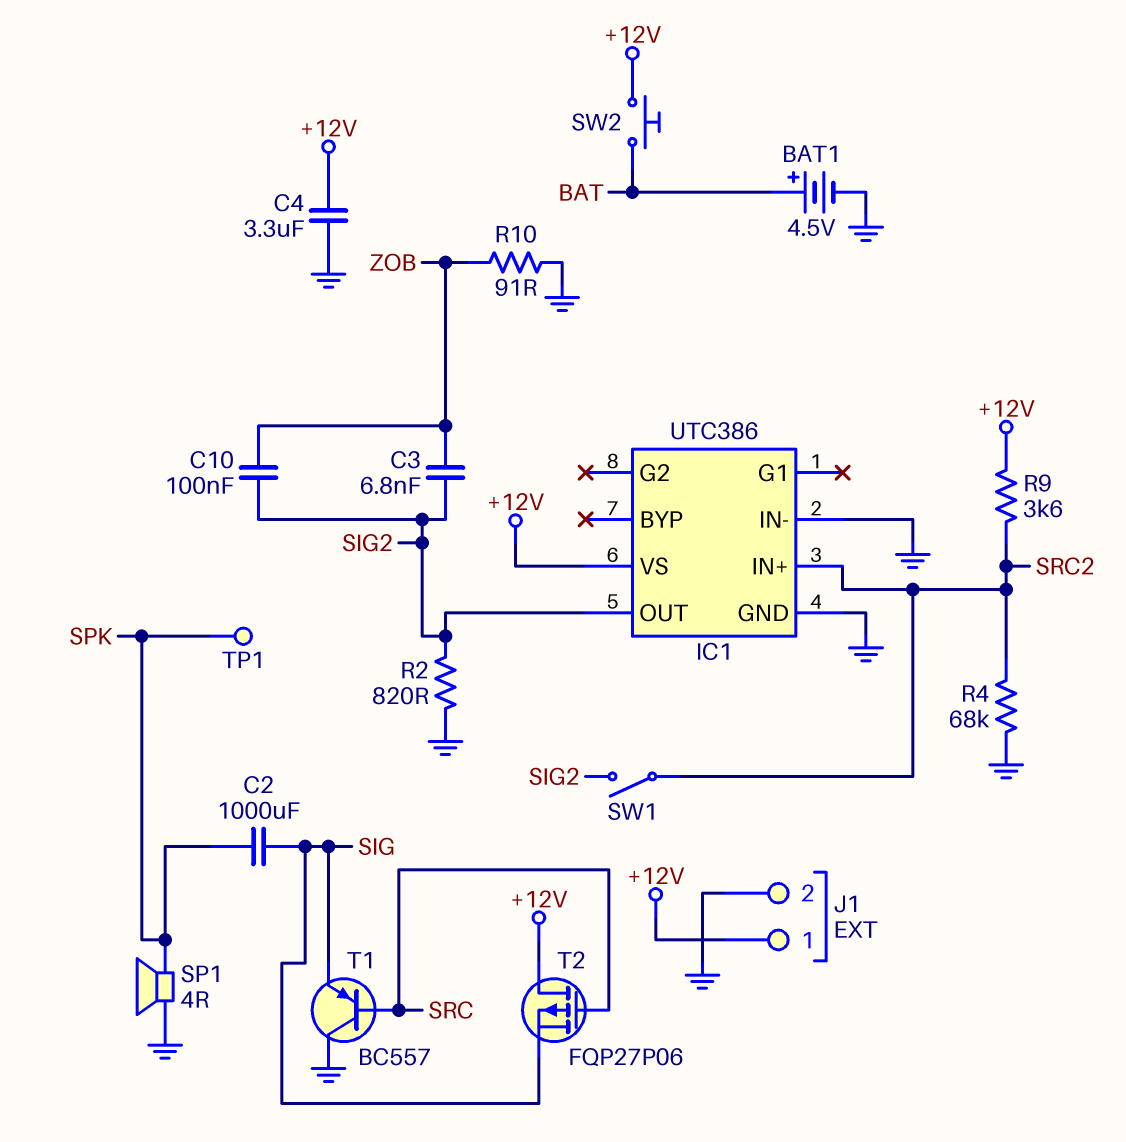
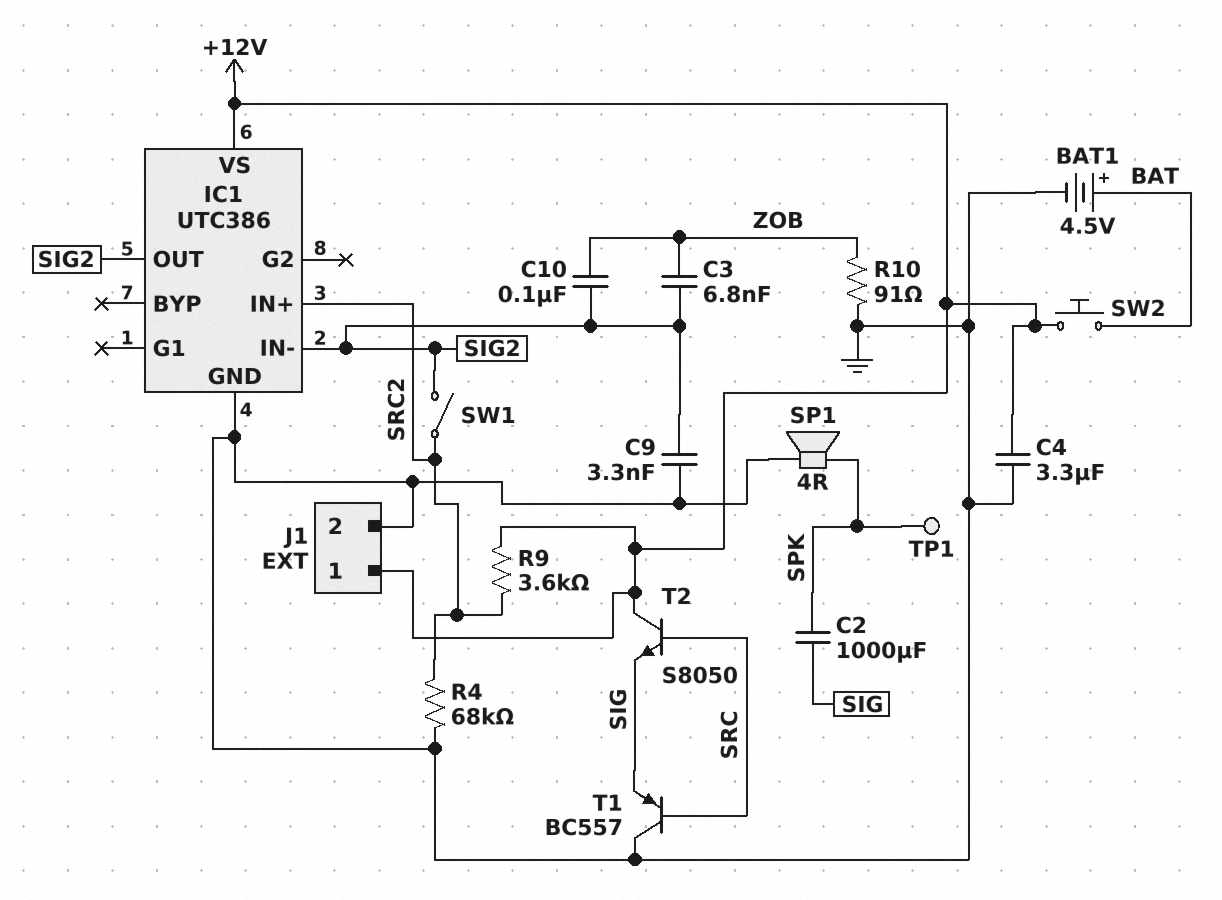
C9: none -> 3.3nF (GND, SIG2)
IC1 pin IN-: GND -> SIG2
R2: 820 (GND, SIG2) -> none
T2: PMOS FQP27P06 (G SRC, D +12V, S SIG) -> NPN S8050 (B SRC, C +12V, E SIG)

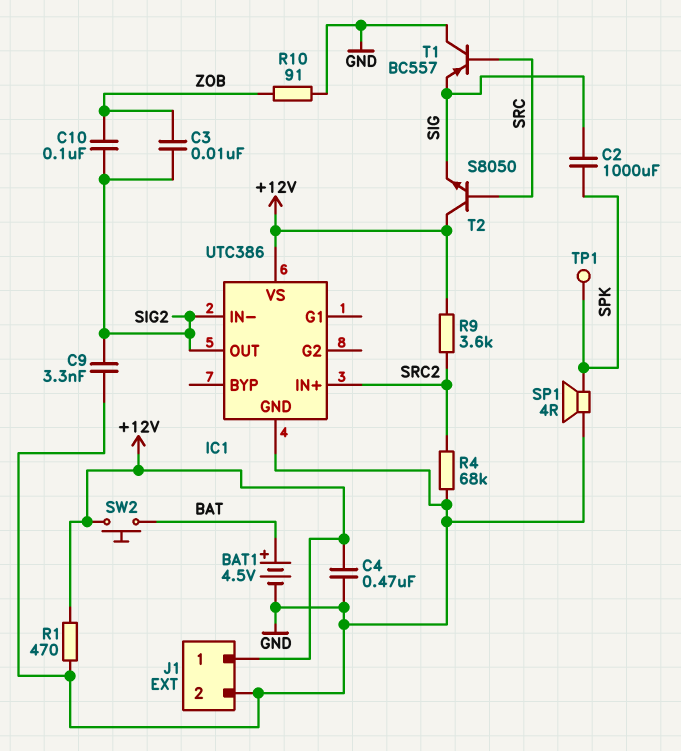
C3: 6.8nF (SIG2, ZOB) -> 10nF (SIG2, ZOB)
C4: 3.3uF (+12V, GND) -> 470nF (+12V, GND)
R1: none -> 470 (+12V, GND)
SW1: switch (SIG2, SRC2) -> none

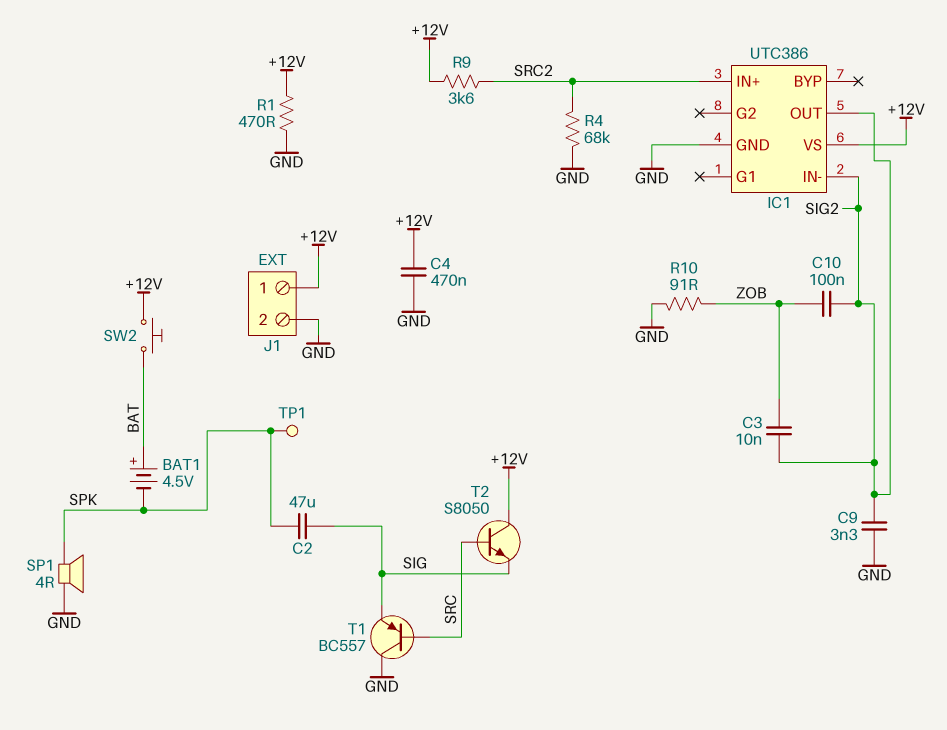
BAT1: 4.5V (plus BAT, minus GND) -> 4.5V (plus BAT, minus SPK)
C2: 1000uF (SIG, SPK) -> 47uF (SIG, SPK)

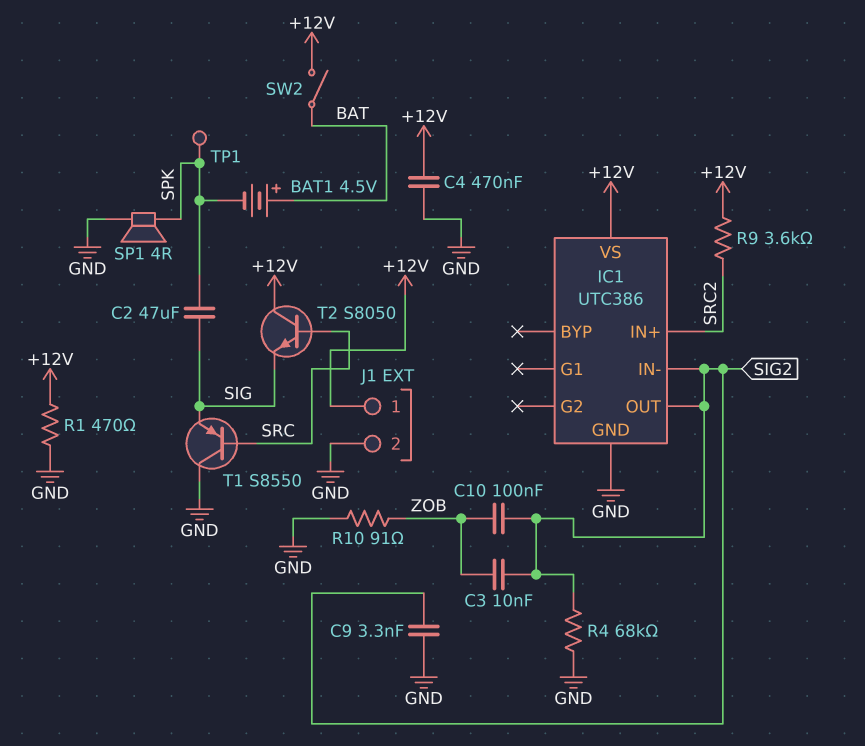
R4: 68k (GND, SRC2) -> 68k (GND, SIG2)
SW2: button (+12V, BAT) -> switch (+12V, BAT)
T1: PNP BC557 (B SRC, C GND, E SIG) -> PNP S8550 (B SRC, C GND, E SIG)

